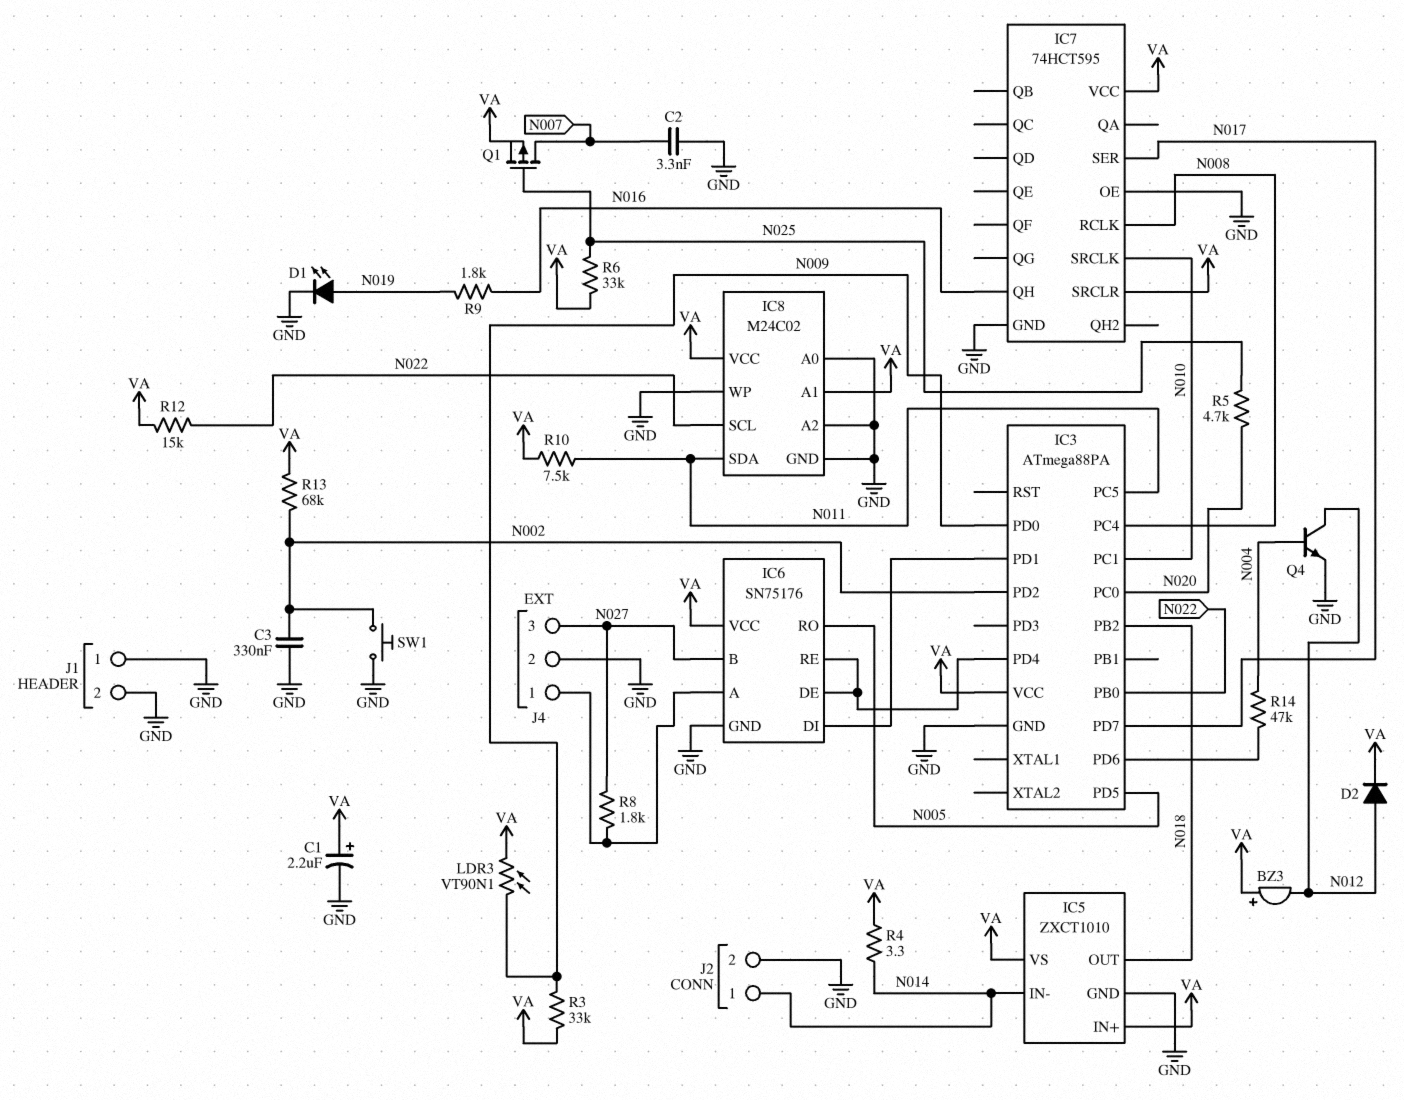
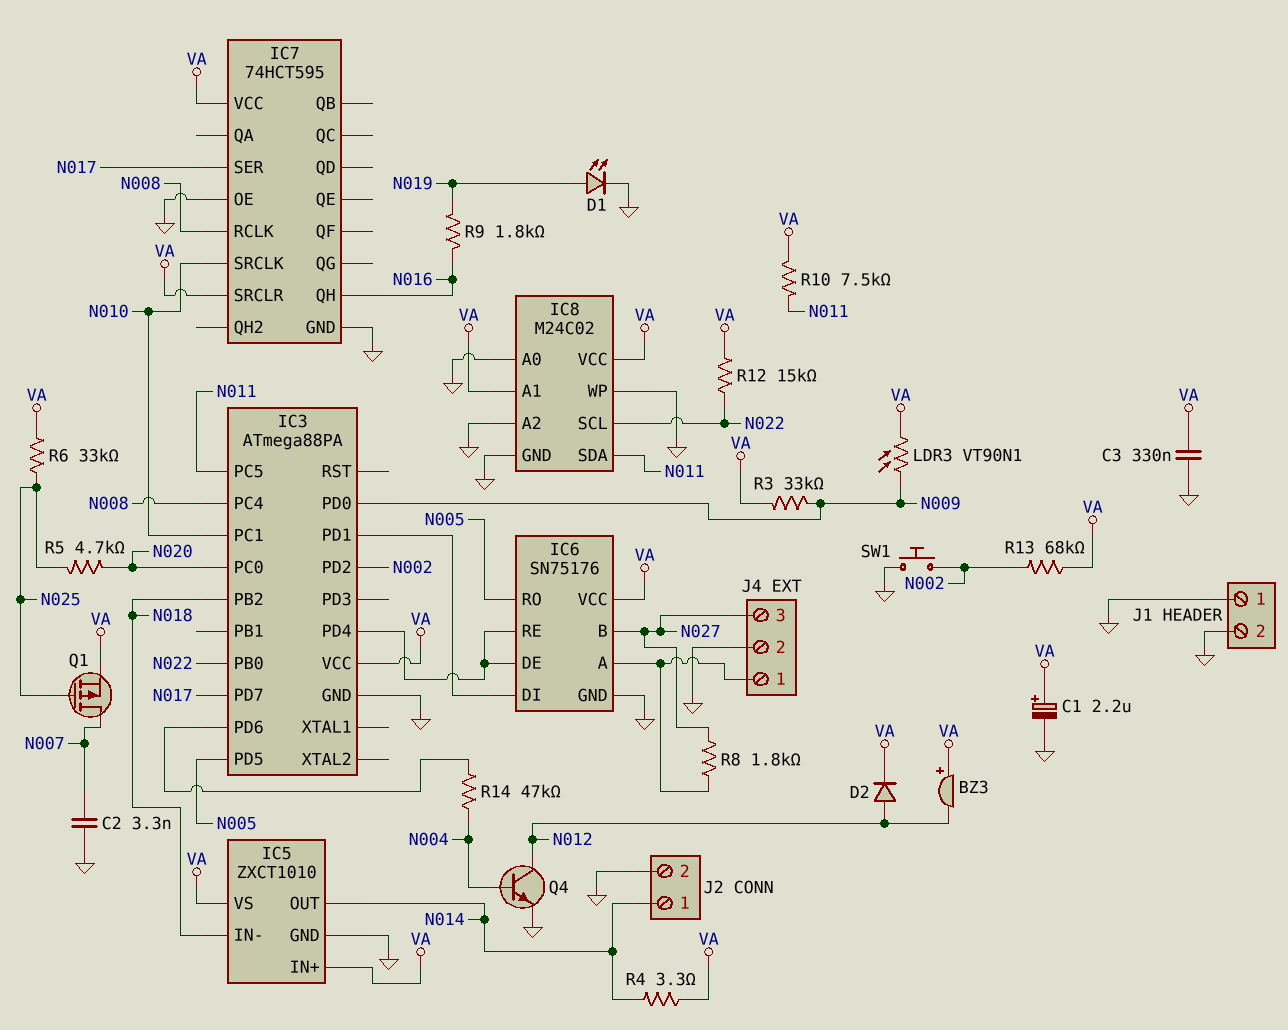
C3: 330nF (GND, N002) -> 330nF (GND, VA)
IC5 pin IN-: N014 -> N018
IC5 pin OUT: N018 -> N014

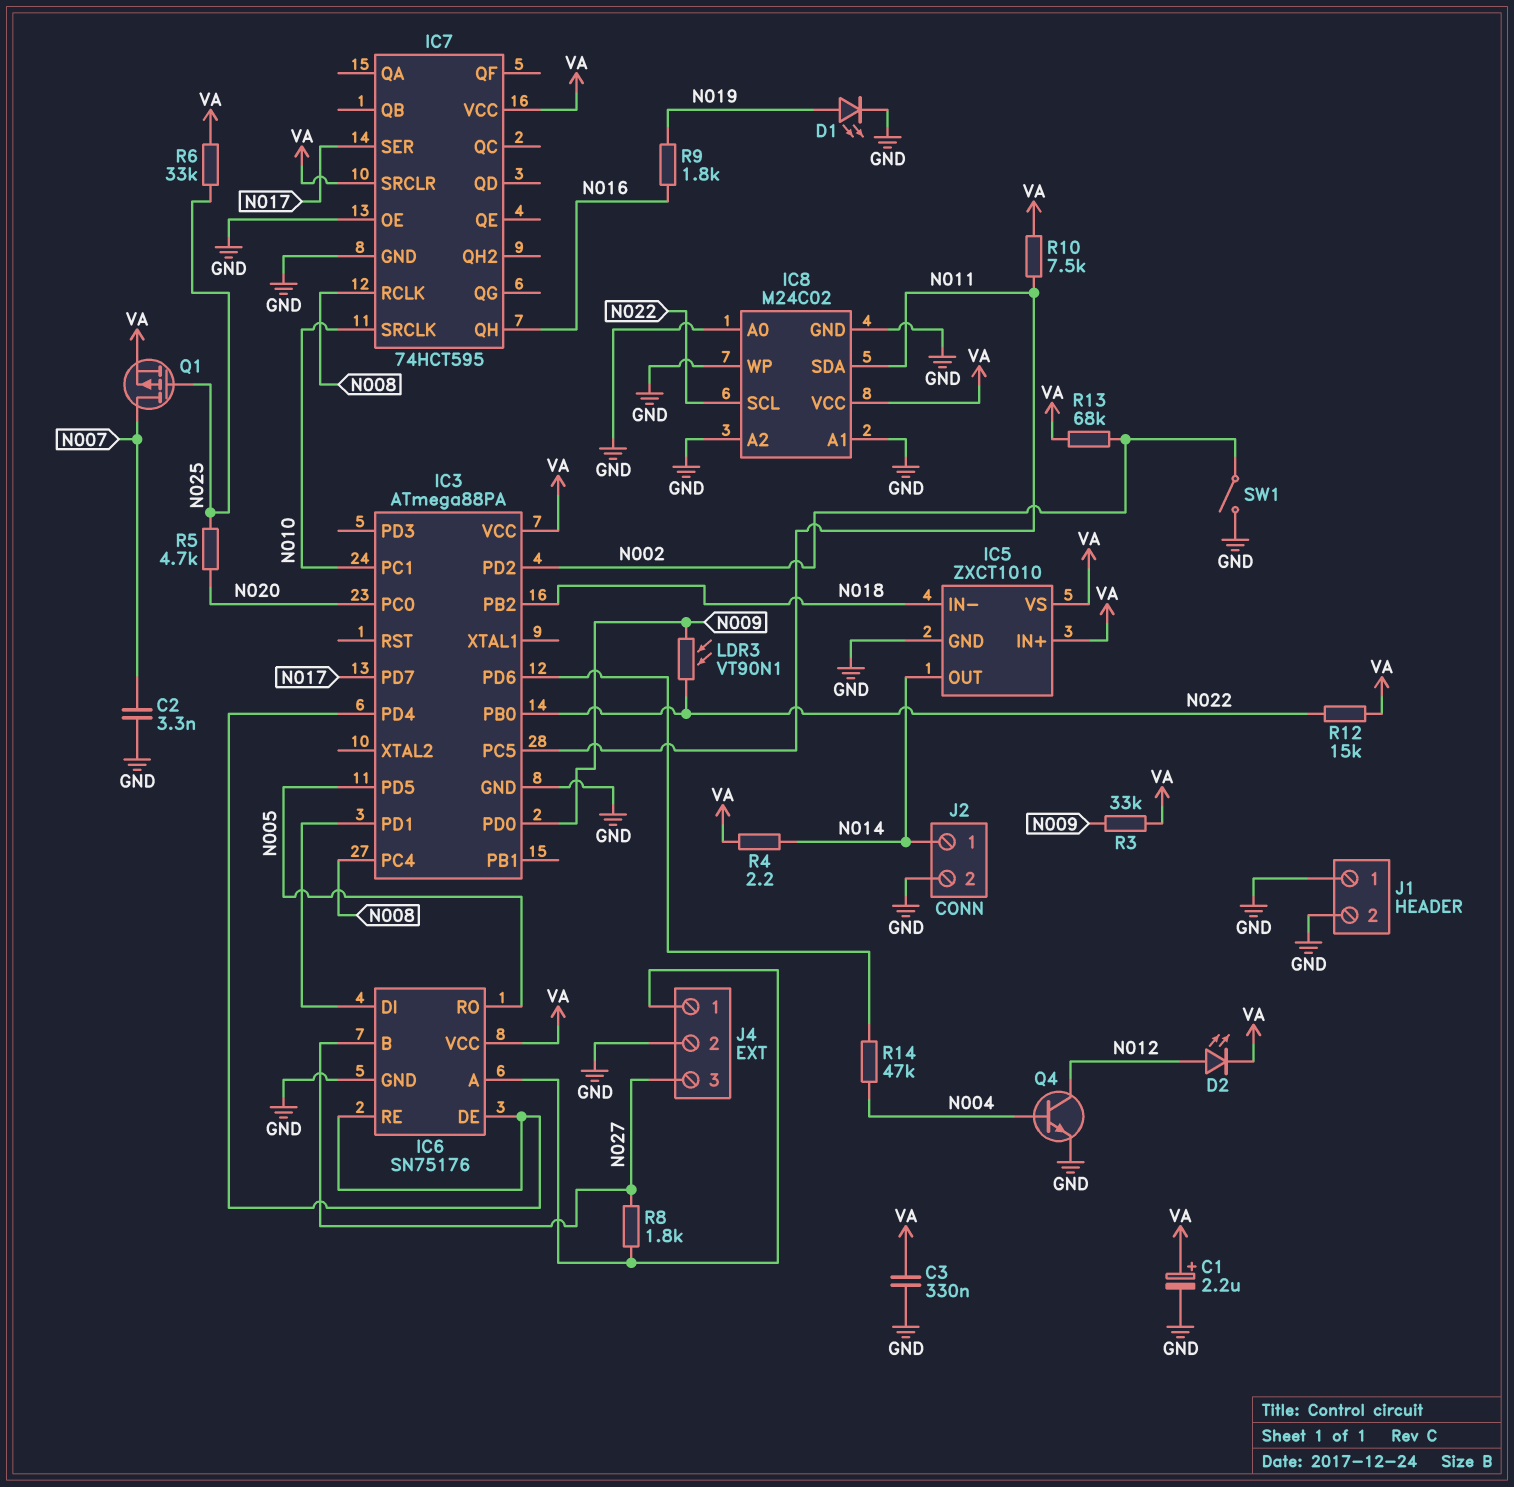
BZ3: buzzer (plus VA, minus N012) -> none
D2: diode (A N012, K VA) -> LED (A N012, K VA)
IC8 pin A1: VA -> GND
LDR3: VT90N1 (N009, VA) -> VT90N1 (N009, N022)
R4: 3.3 (N014, VA) -> 2.2 (N014, VA)
SW1: button (GND, N002) -> switch (GND, N002)

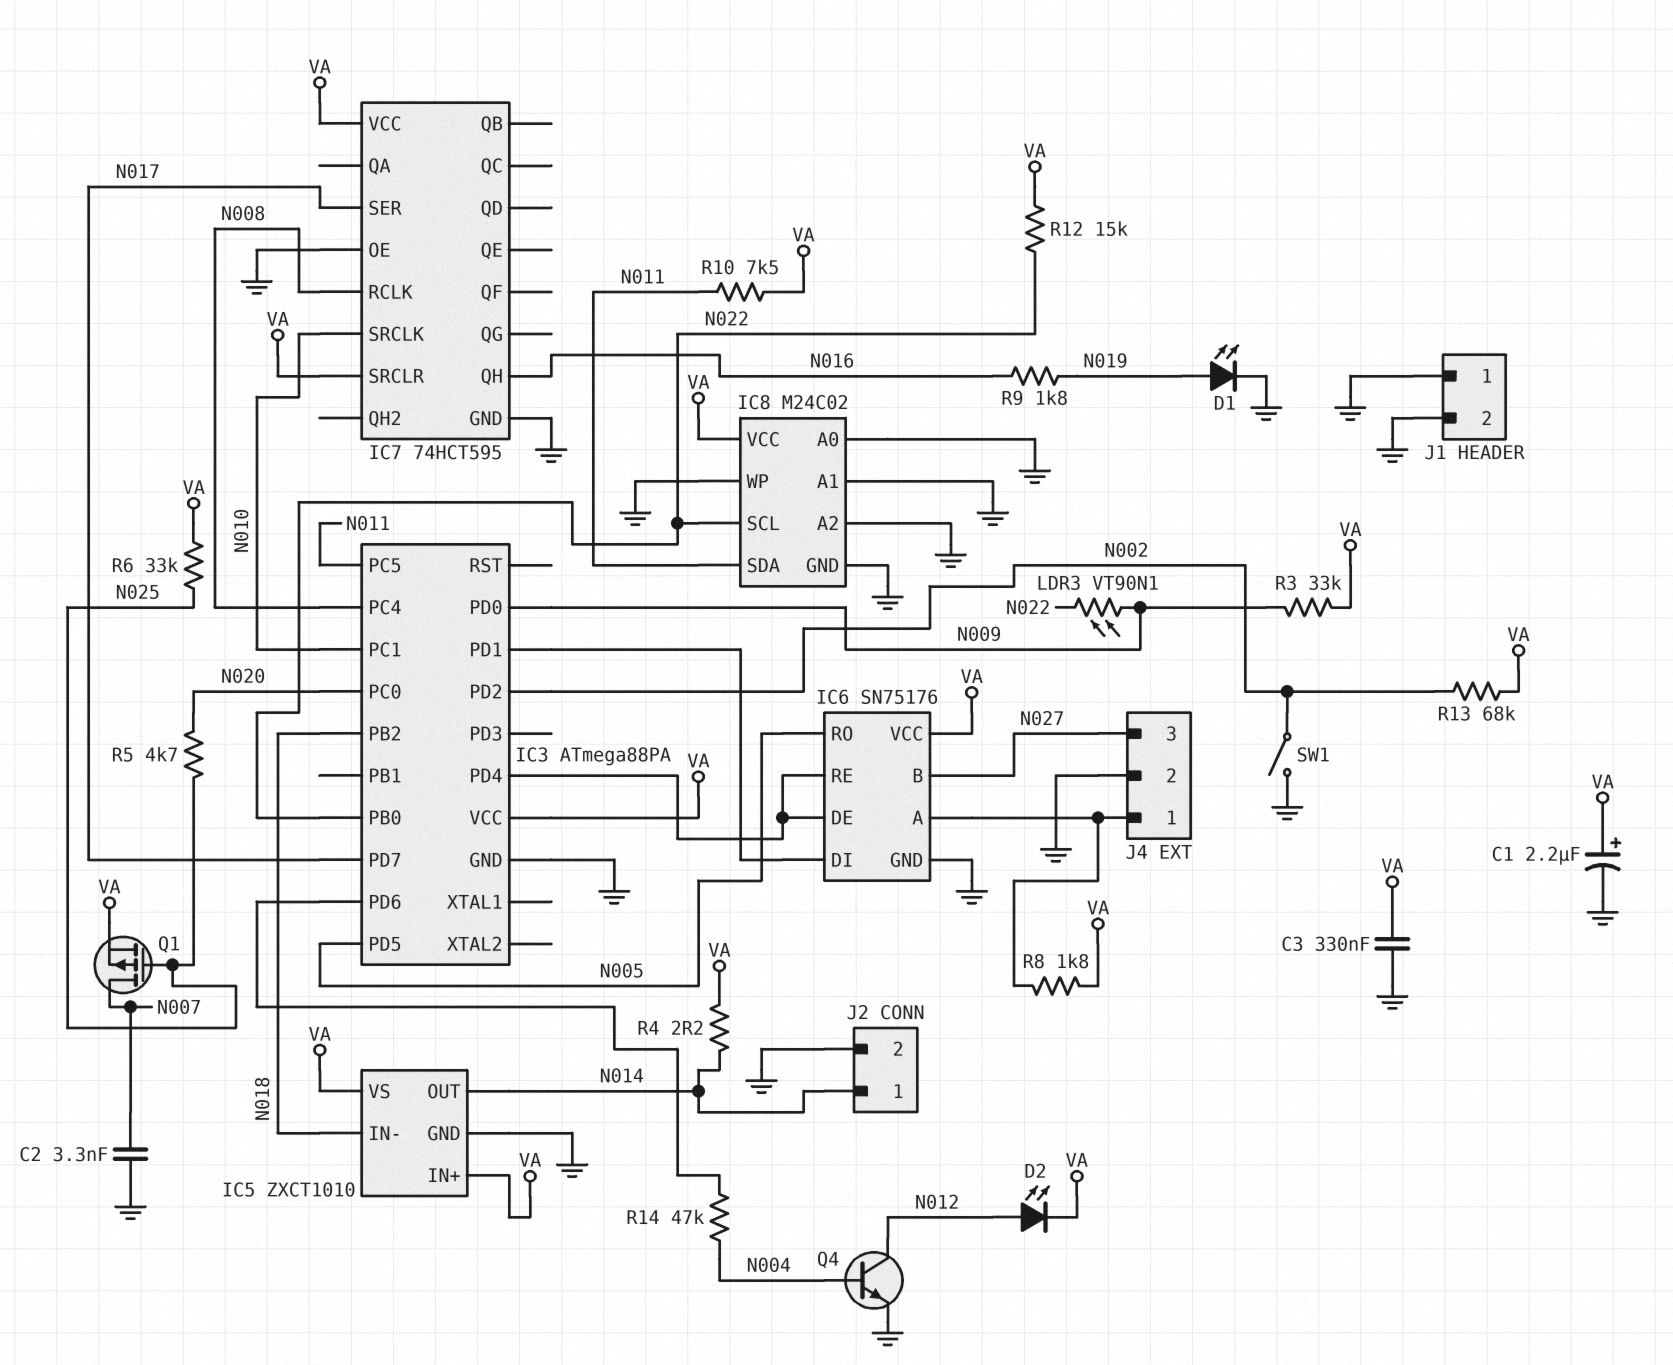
R8: 1.8k (IC6/A, N027) -> 1.8k (IC6/A, VA)

